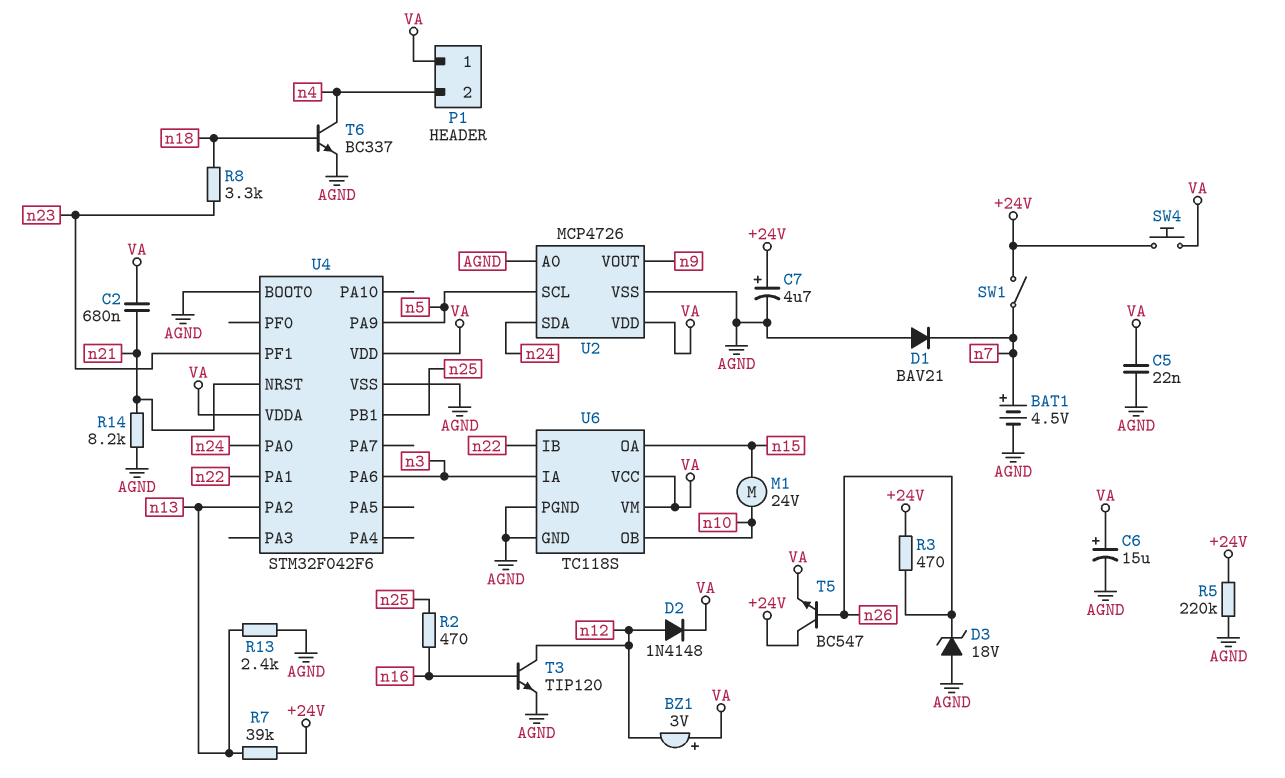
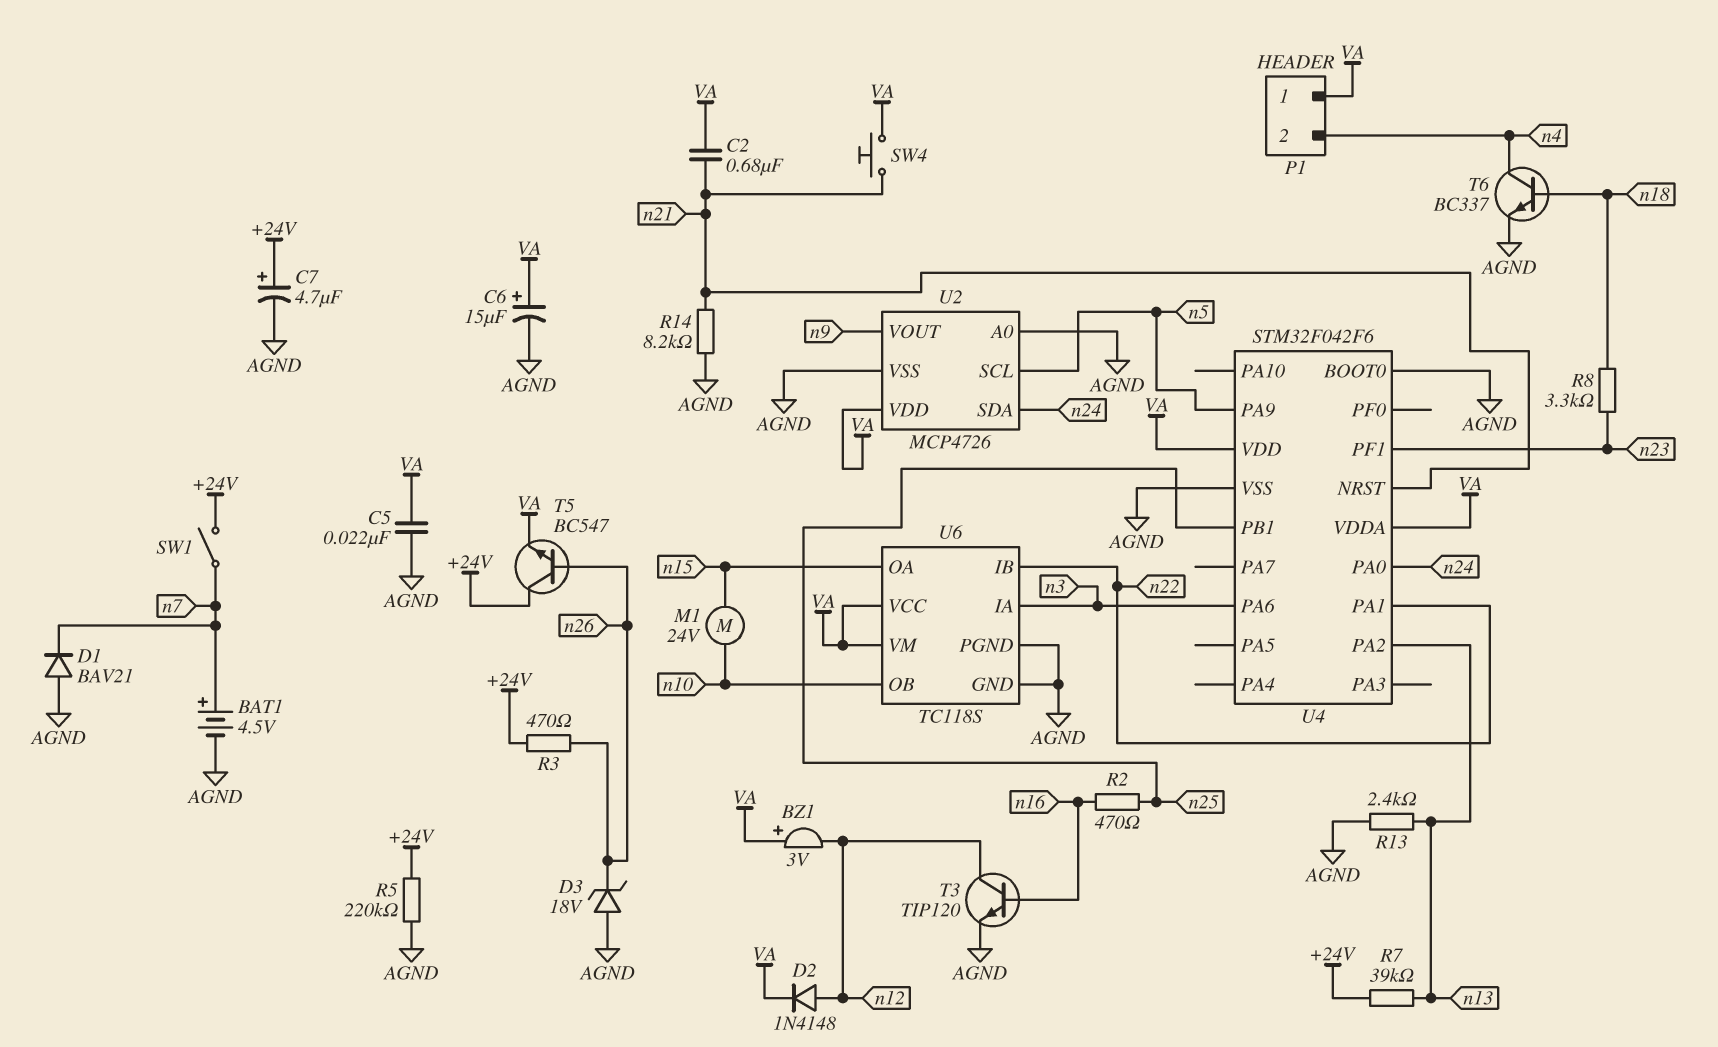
SW4: button (+24V, VA) -> button (VA, n21)

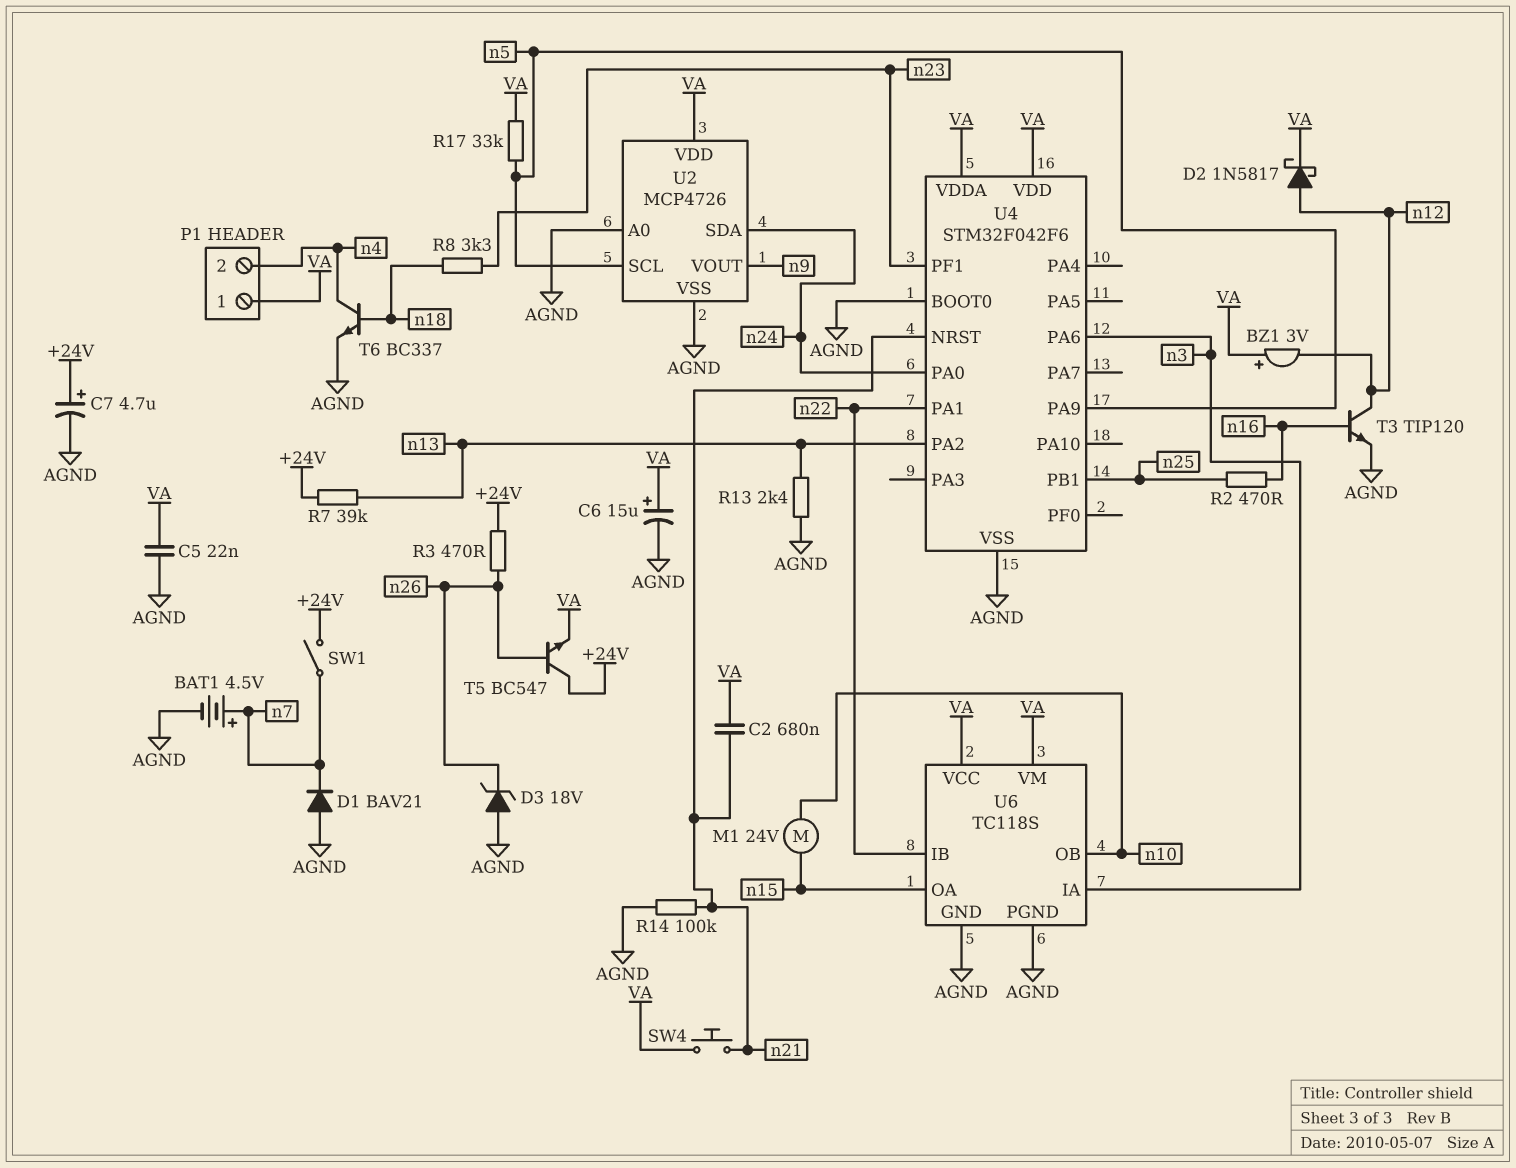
D2: diode 1N4148 (A n12, K VA) -> schottky 1N5817 (A n12, K VA)
R5: 220k (+24V, AGND) -> none
R14: 8.2k (AGND, n21) -> 100k (AGND, n21)
R17: none -> 33k (VA, n5)

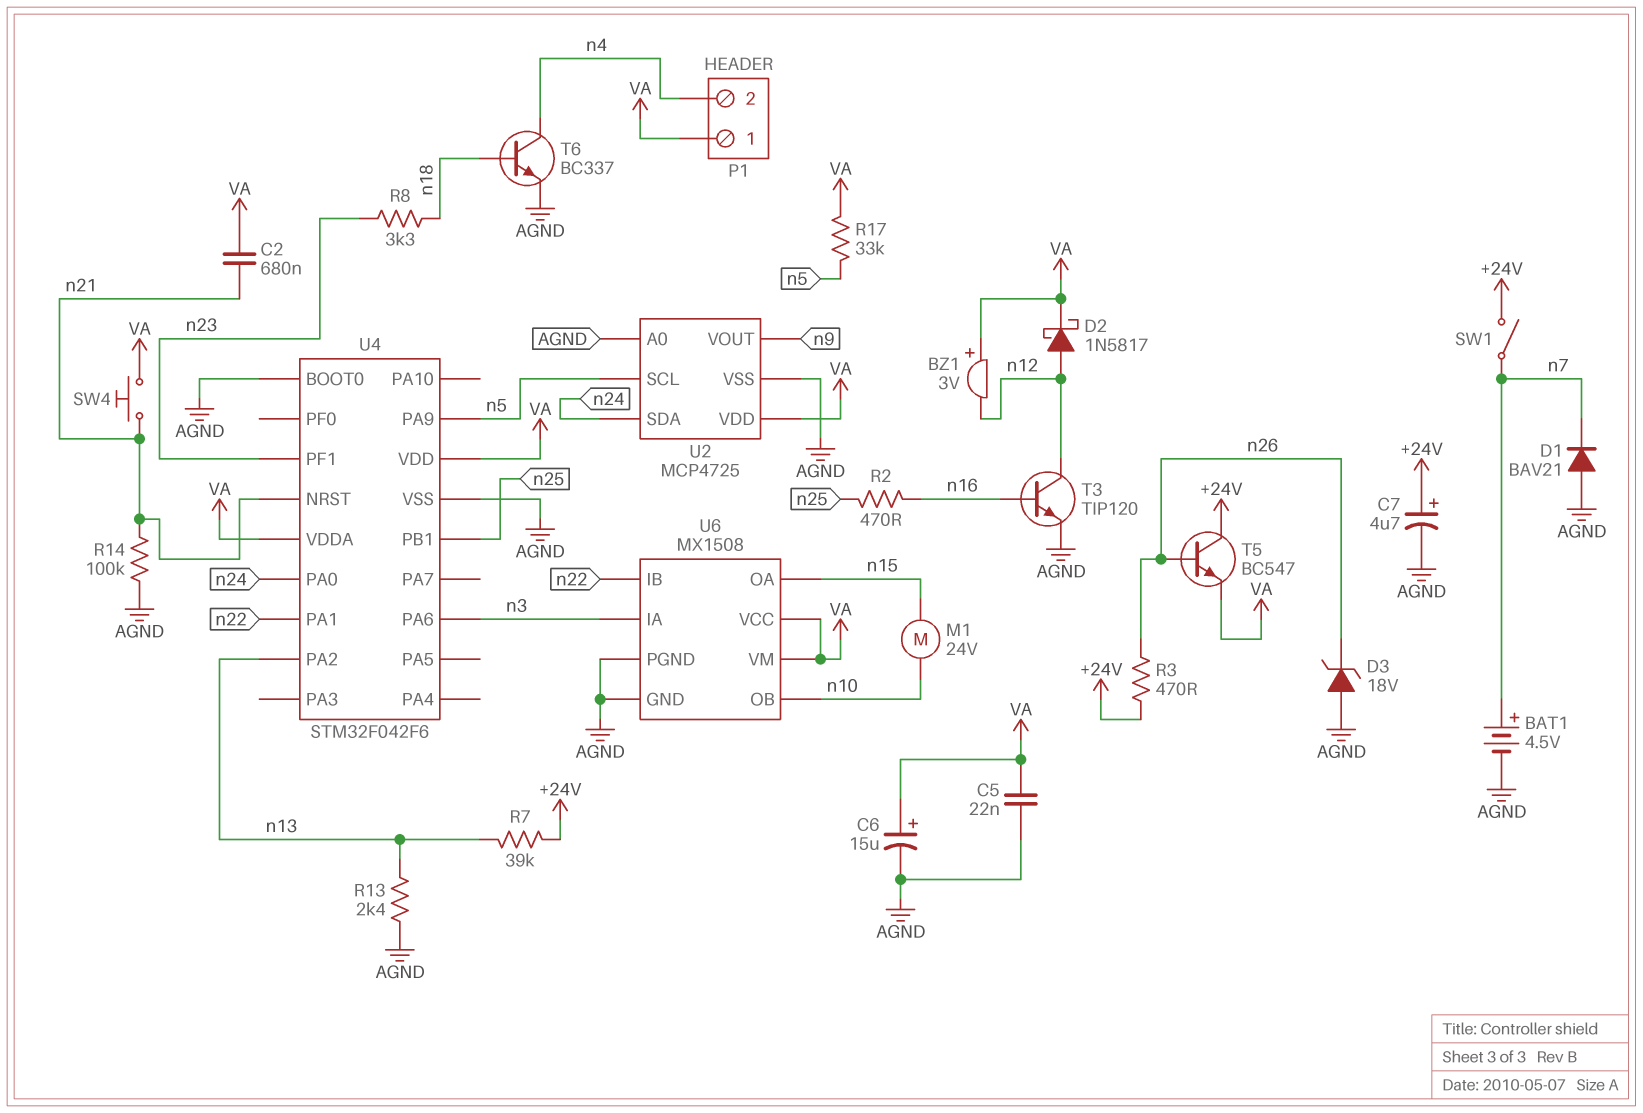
U2: MCP4726 -> MCP4725
U6: TC118S -> MX1508

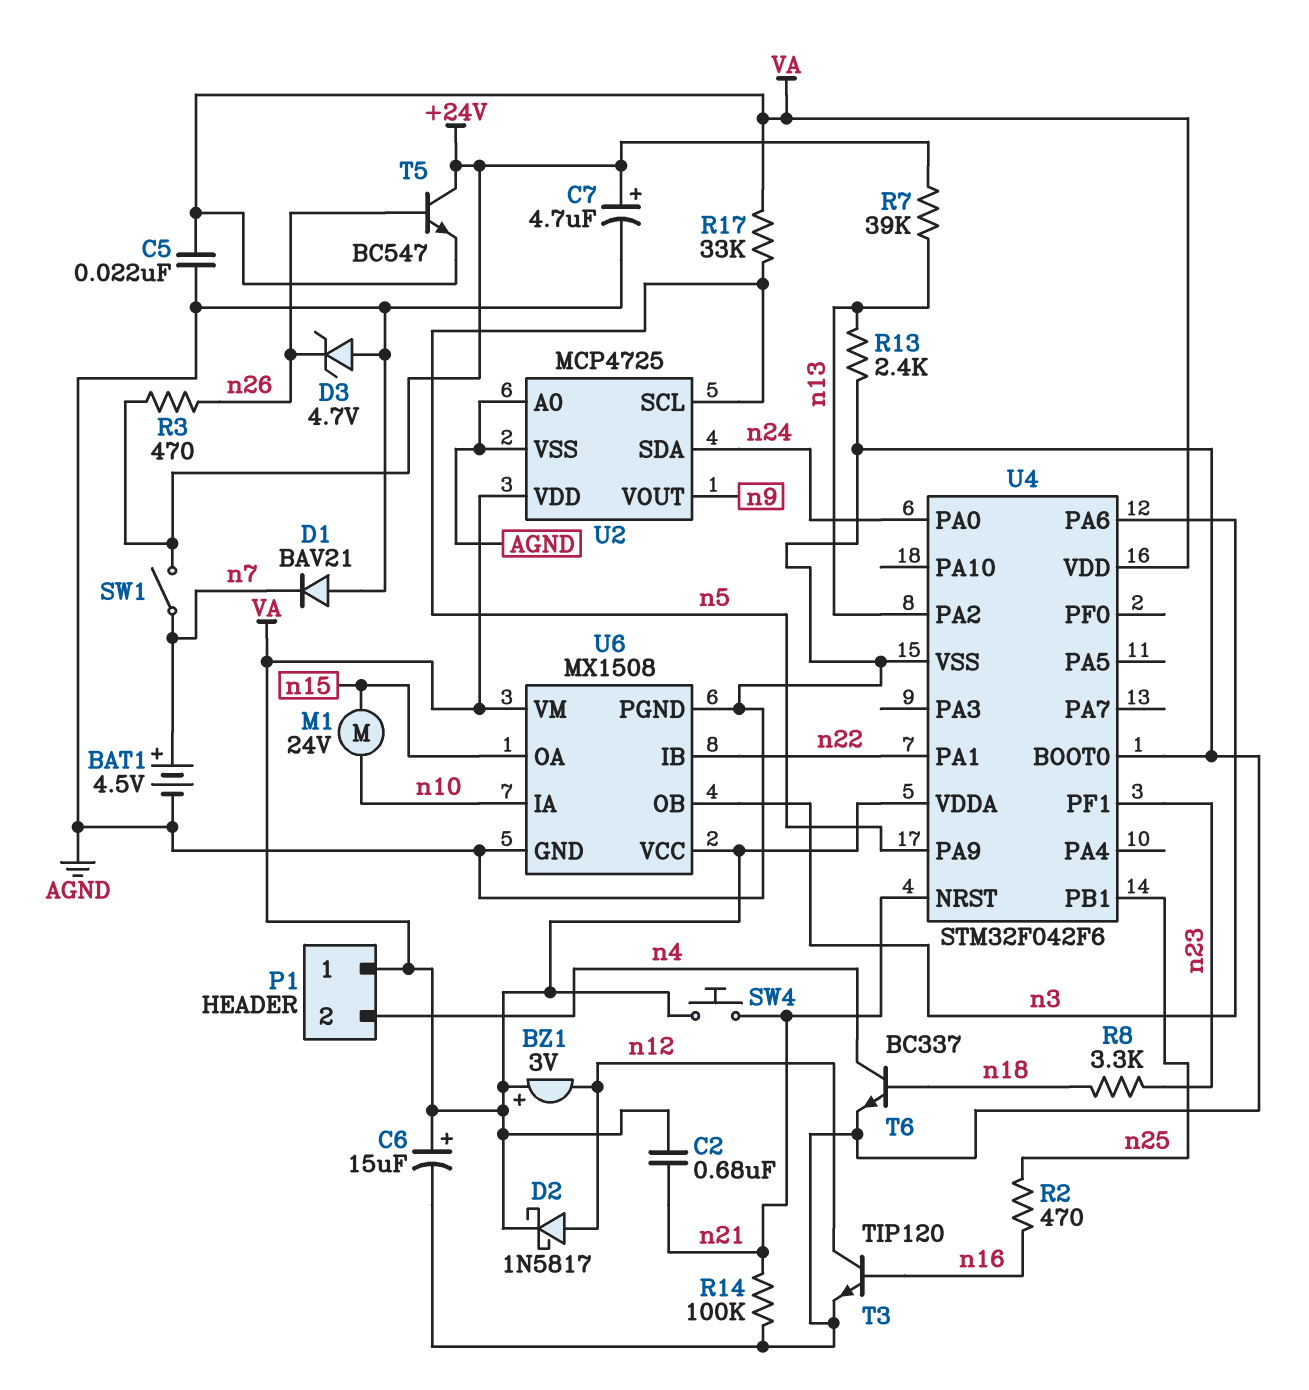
D3: zener 18V (A AGND, K n26) -> zener 4.7V (A AGND, K n26)
U6 pin IA: n3 -> n10
U6 pin OB: n10 -> n3

